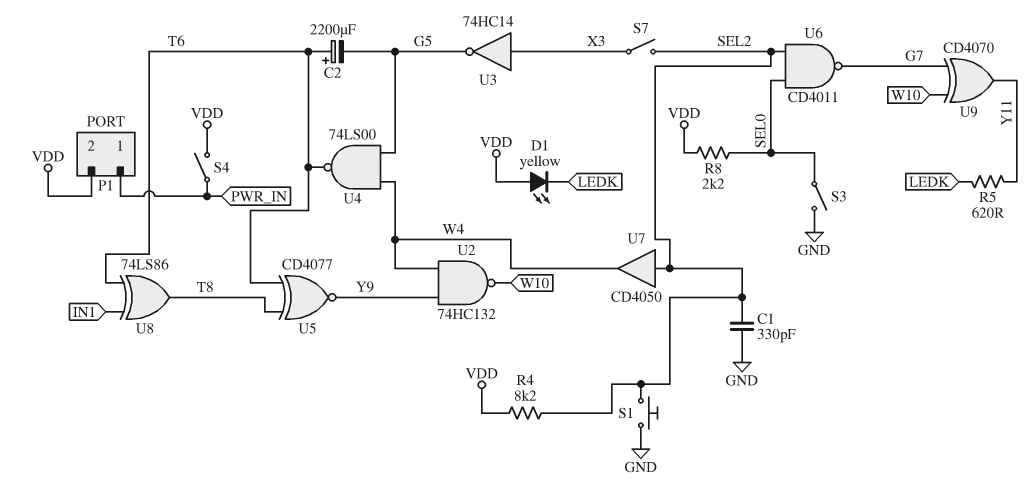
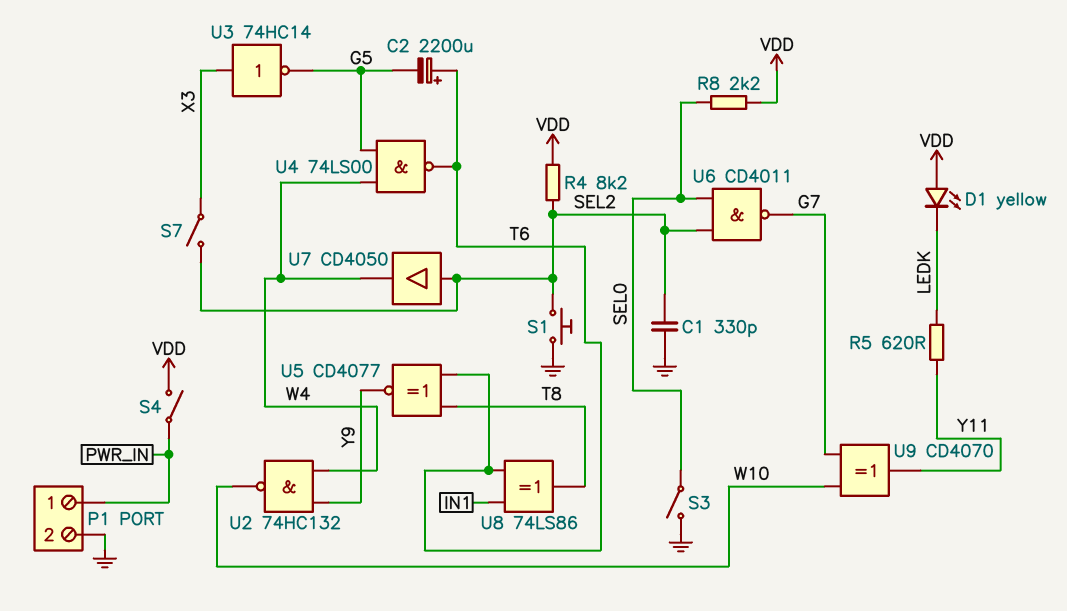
P1 pin 2: VDD -> GND

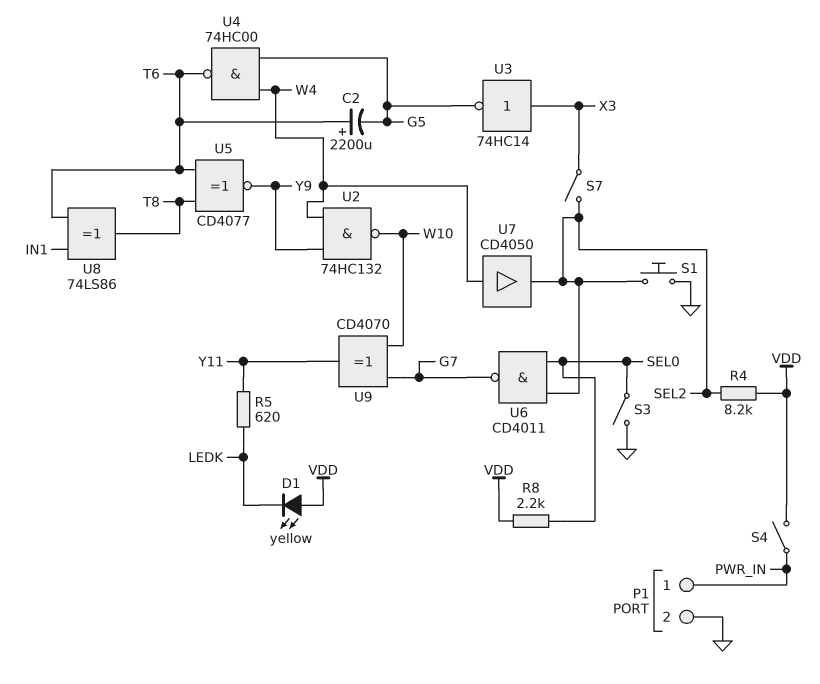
C1: 330pF (GND, SEL2) -> none
U4: NAND 74LS00 (in G5, in W4, out T6) -> NAND 74HC00 (in G5, in W4, out T6)
U7: buffer CD4050 (in SEL2, out W4) -> buffer CD4050 (in W4, out SEL2)

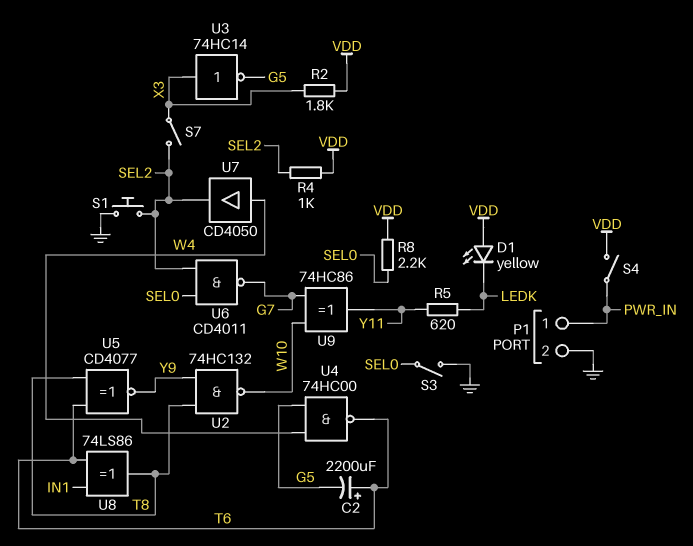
R2: none -> 1.8k (VDD, X3)
R4: 8.2k (SEL2, VDD) -> 1k (SEL2, VDD)
U2: NAND 74HC132 (in W4, in Y9, out W10) -> NAND 74HC132 (in T8, in Y9, out W10)
U9: XOR CD4070 (in G7, in W10, out Y11) -> XOR 74HC86 (in G7, in W10, out Y11)

